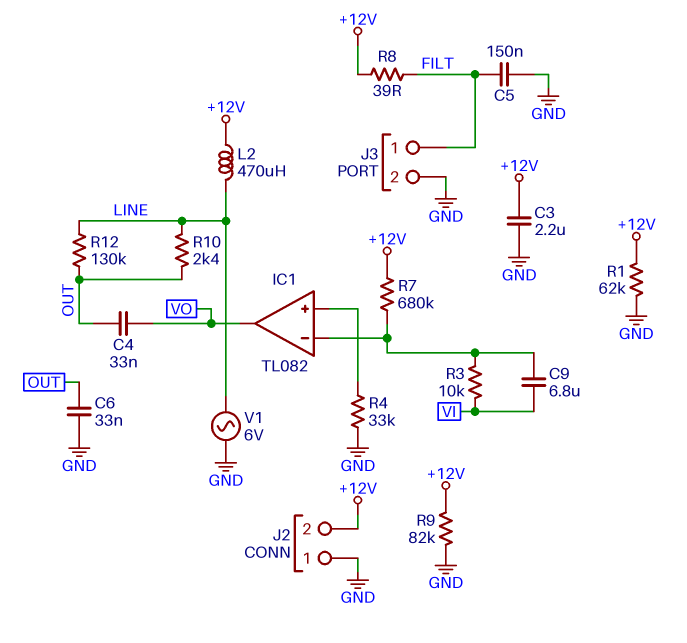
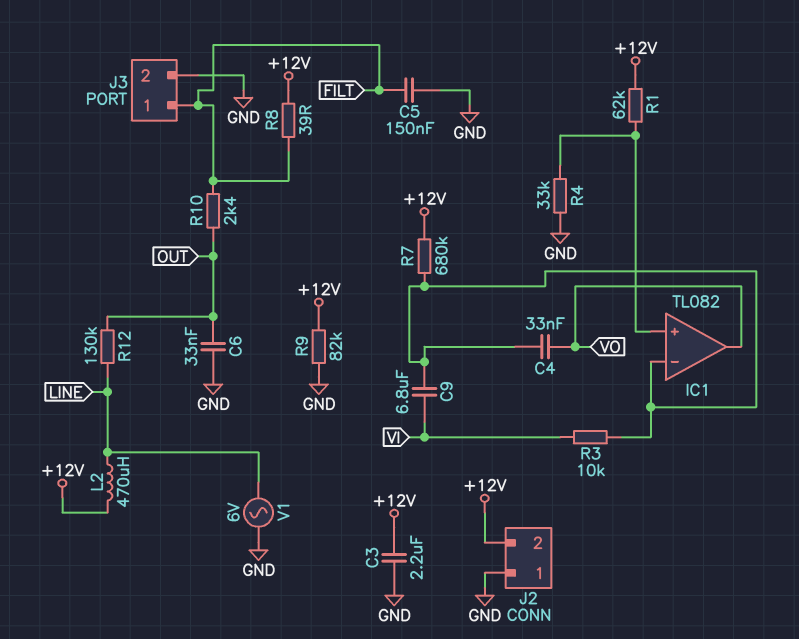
C4: 33nF (OUT, VO) -> 33nF (IC1/in-, VO)
R1: 62k (+12V, GND) -> 62k (+12V, IC1/in+)
R10: 2.4k (LINE, OUT) -> 2.4k (FILT, OUT)

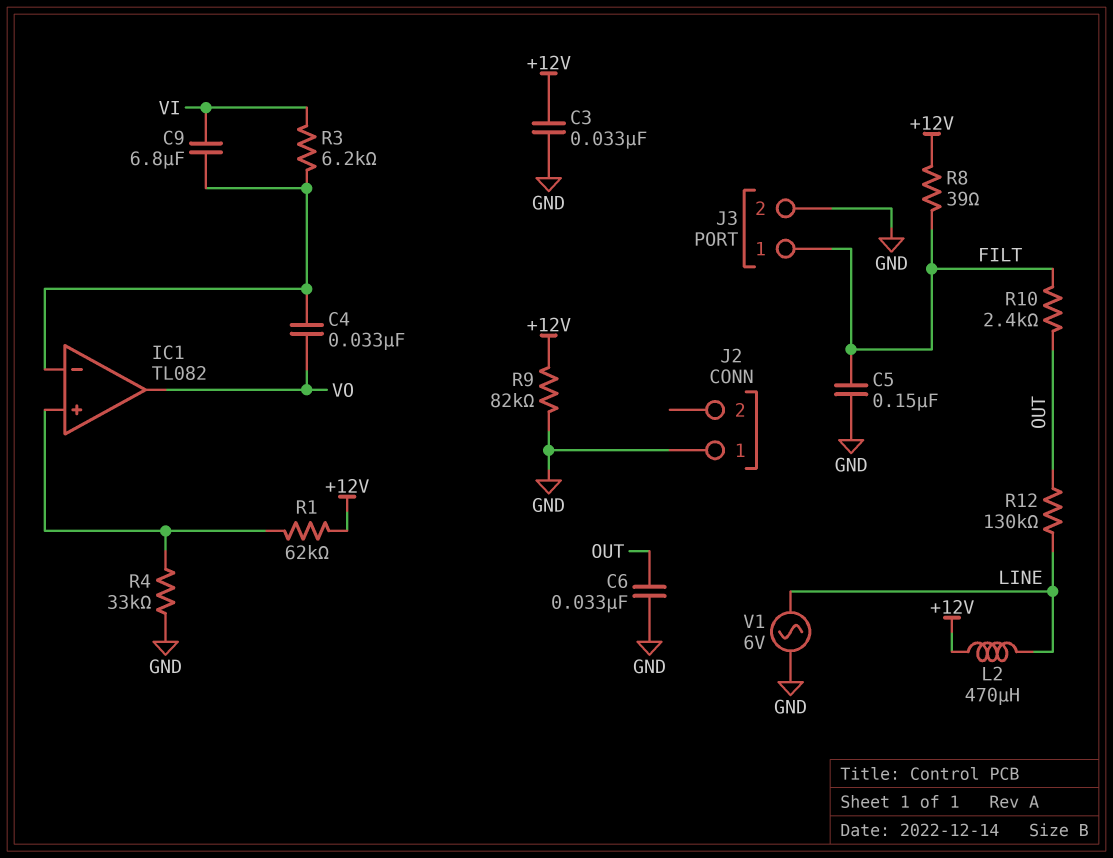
C3: 2.2uF (+12V, GND) -> 33nF (+12V, GND)
J2 pin 2: +12V -> none
R3: 10k (IC1/in-, VI) -> 6.2k (IC1/in-, VI)
R7: 680k (+12V, IC1/in-) -> none

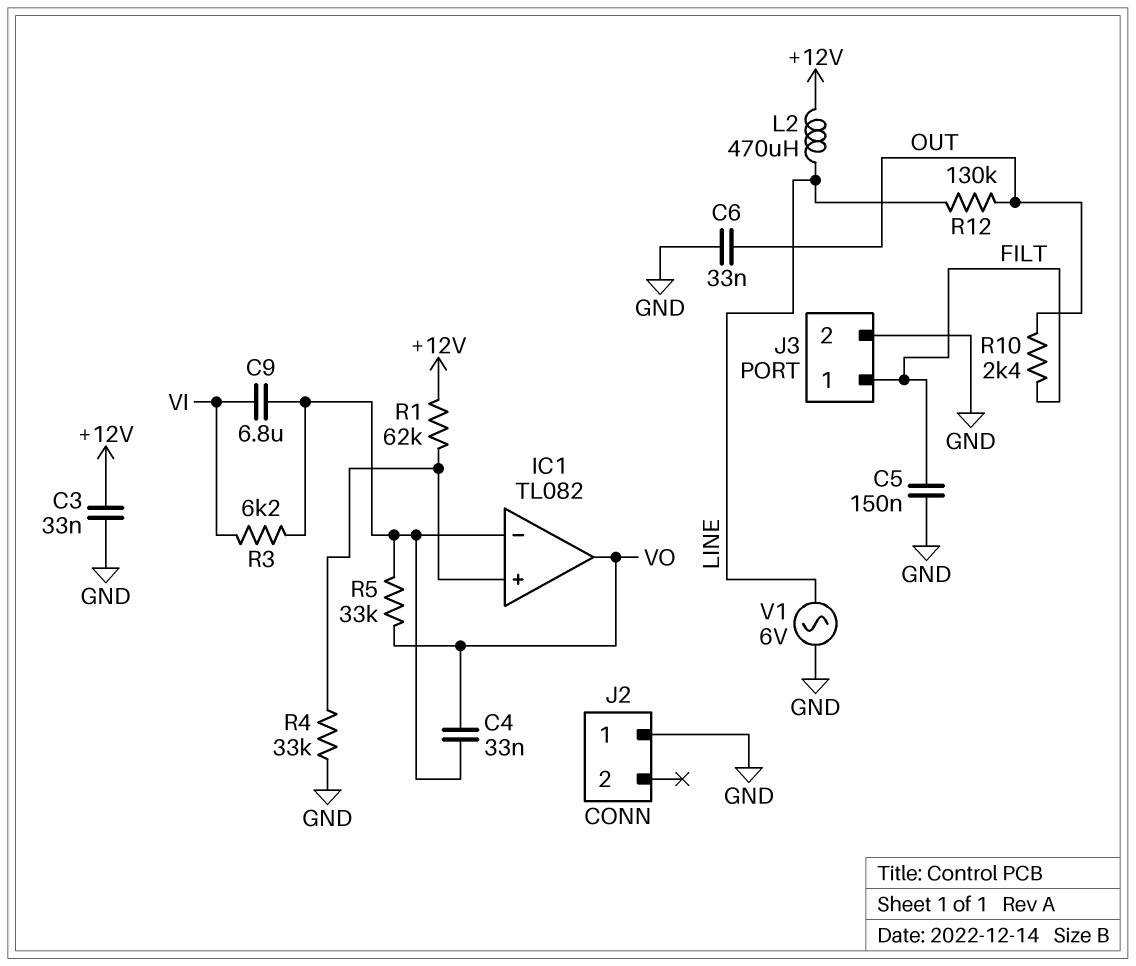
R5: none -> 33k (IC1/in-, VO)
R8: 39 (+12V, FILT) -> none
R9: 82k (+12V, GND) -> none

